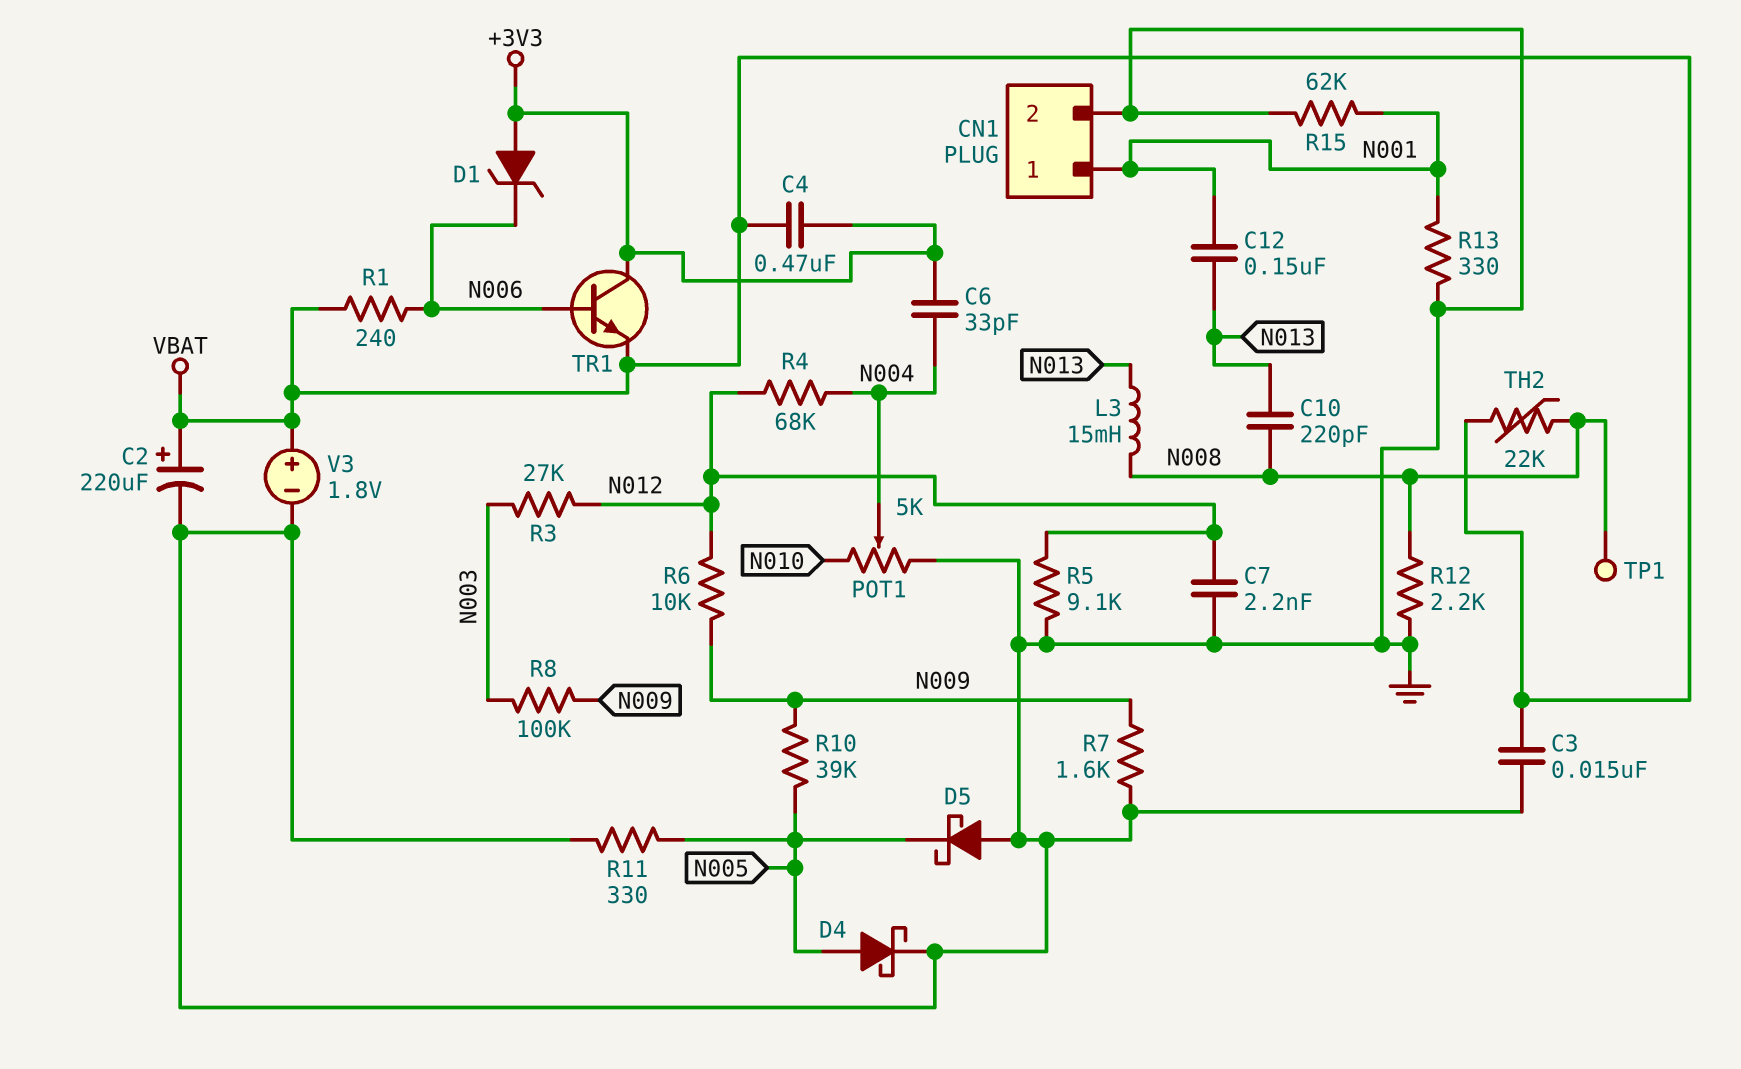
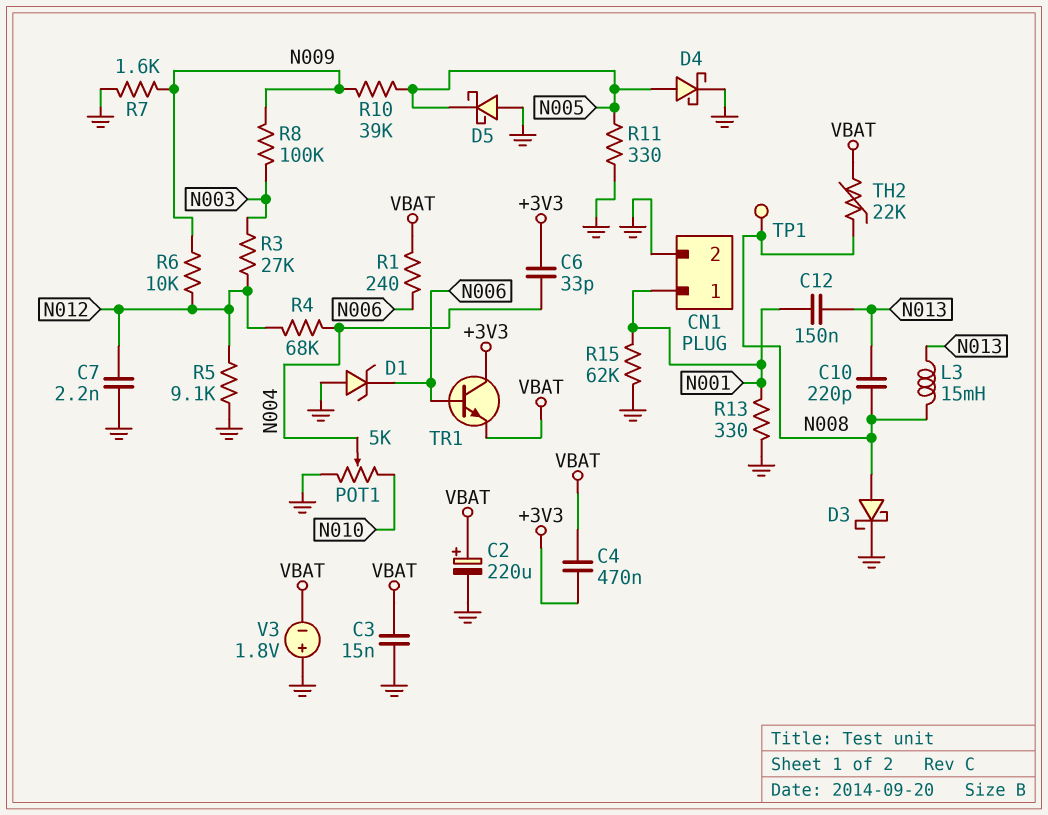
D1: zener (A +3V3, K N006) -> zener (A GND, K N006)
D3: none -> schottky (A N008, K GND)
R12: 2.2k (GND, N008) -> none
V3: 1.8V (plus VBAT, minus GND) -> 1.8V (plus GND, minus VBAT)

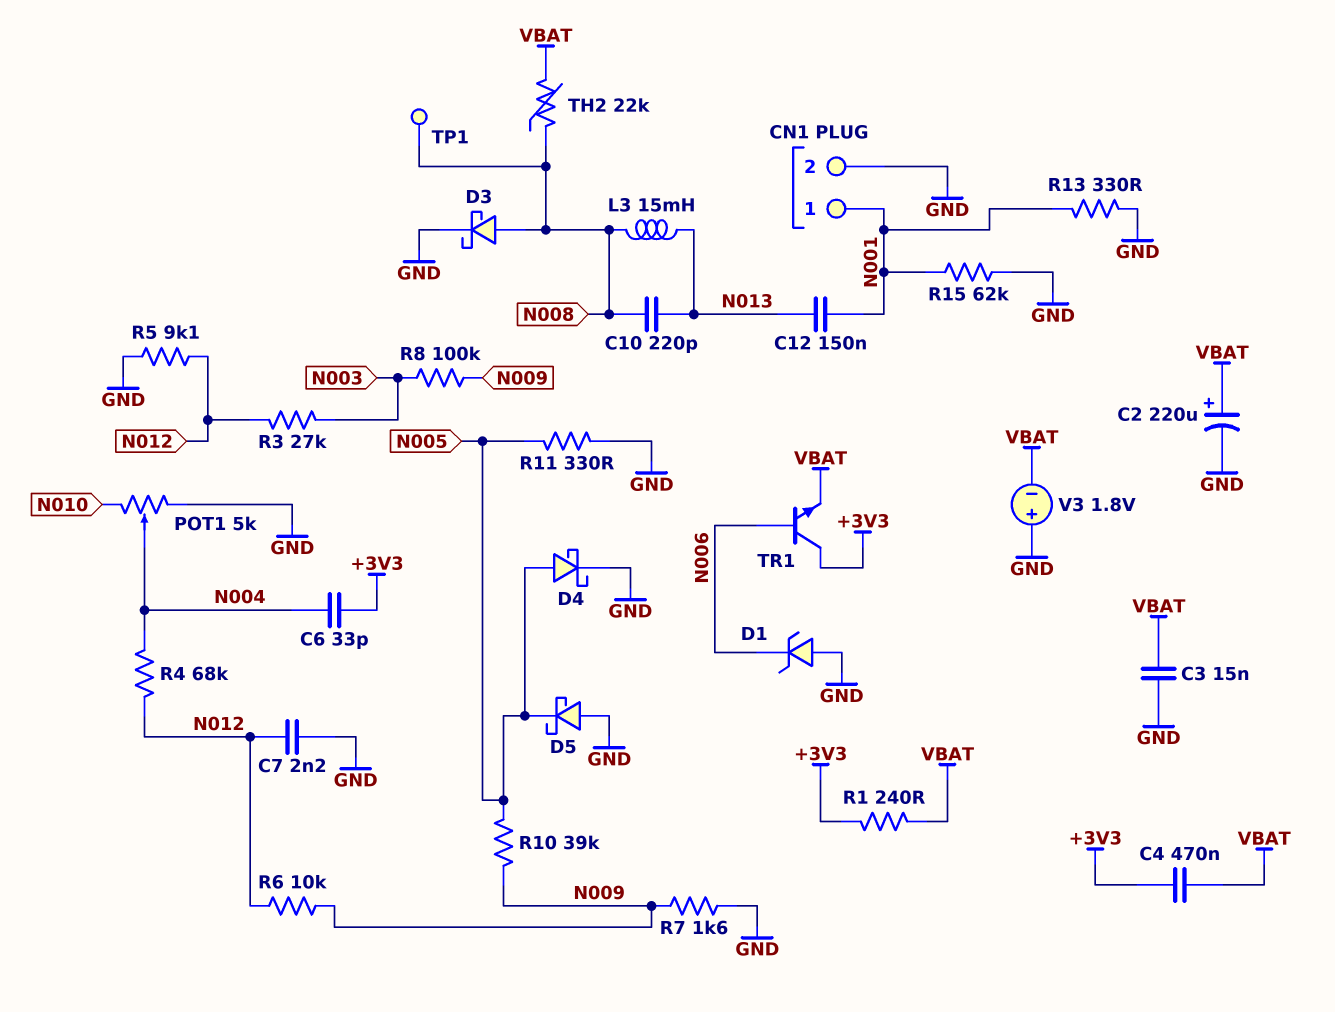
R1: 240 (N006, VBAT) -> 240 (+3V3, VBAT)

